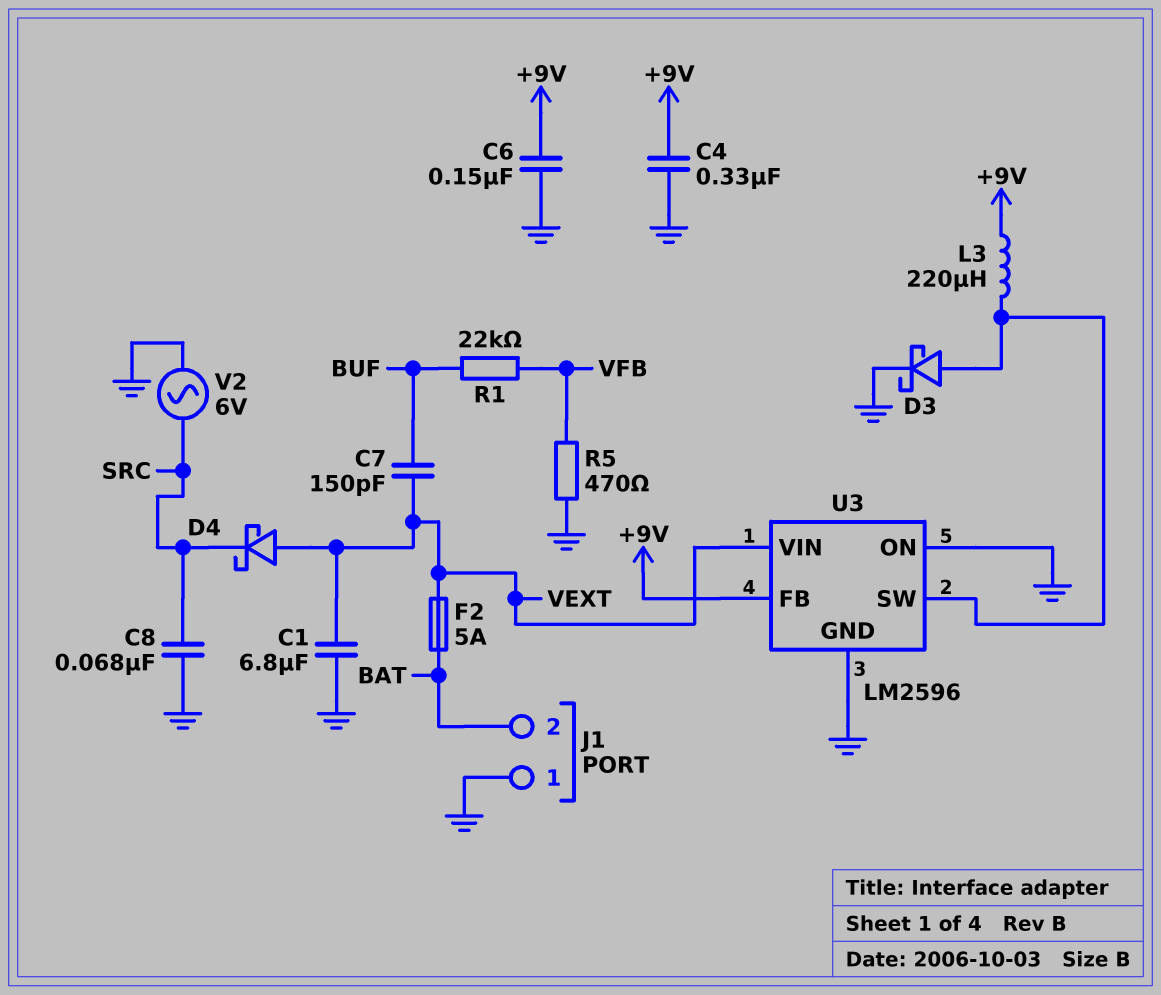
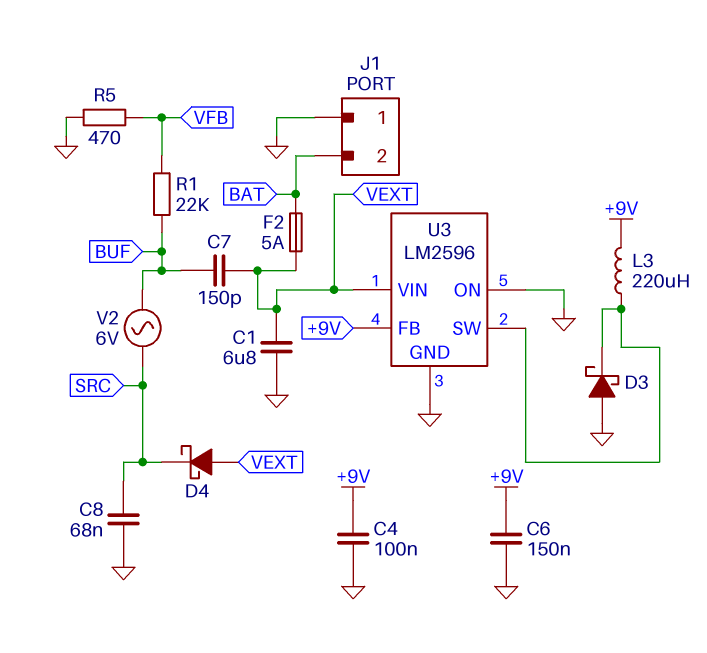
C4: 330nF (+9V, GND) -> 100nF (+9V, GND)
D3: schottky (A U3/SW, K GND) -> schottky (A GND, K U3/SW)
V2: AC 6V (GND, SRC) -> AC 6V (BUF, SRC)

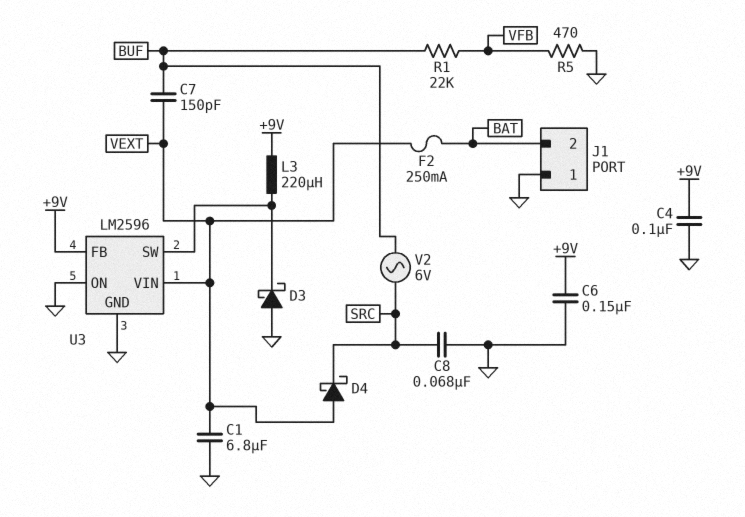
F2: 5A (BAT, VEXT) -> 250mA (BAT, VEXT)

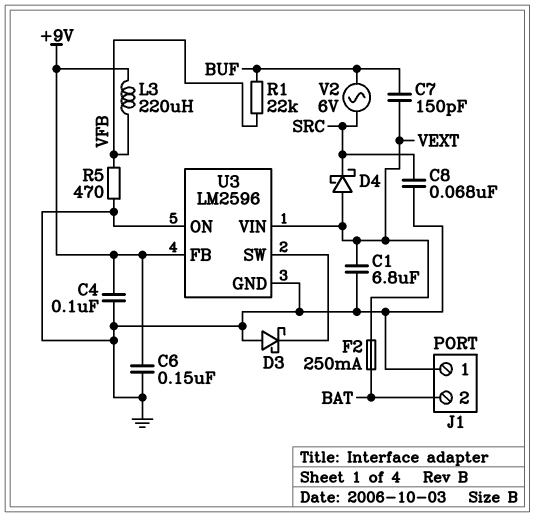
L3: 220uH (+9V, U3/SW) -> 220uH (+9V, VFB)

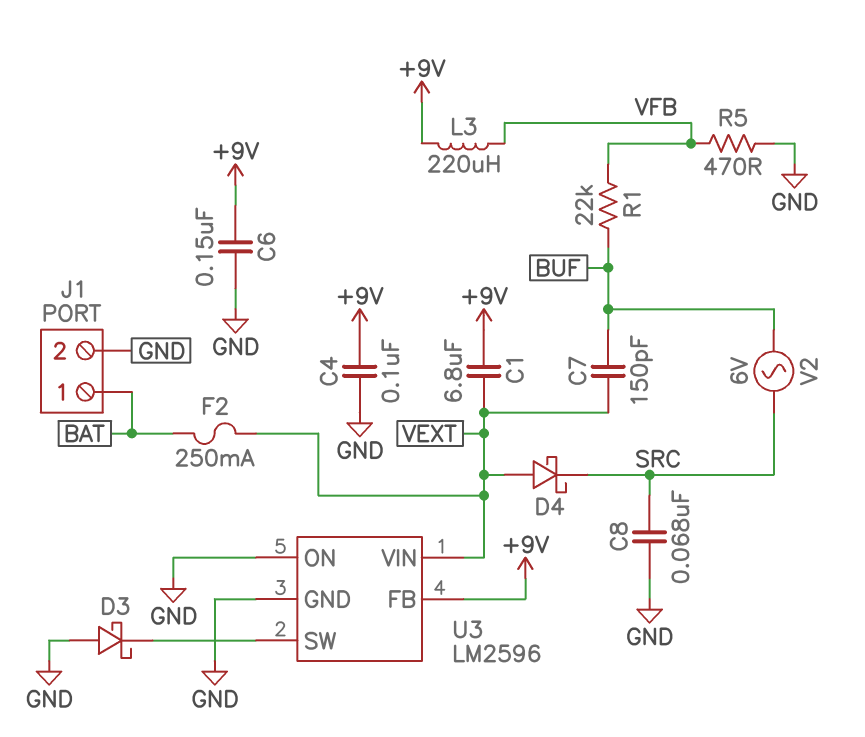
C1: 6.8uF (GND, VEXT) -> 6.8uF (+9V, VEXT)
J1 pin 1: GND -> BAT
J1 pin 2: BAT -> GND

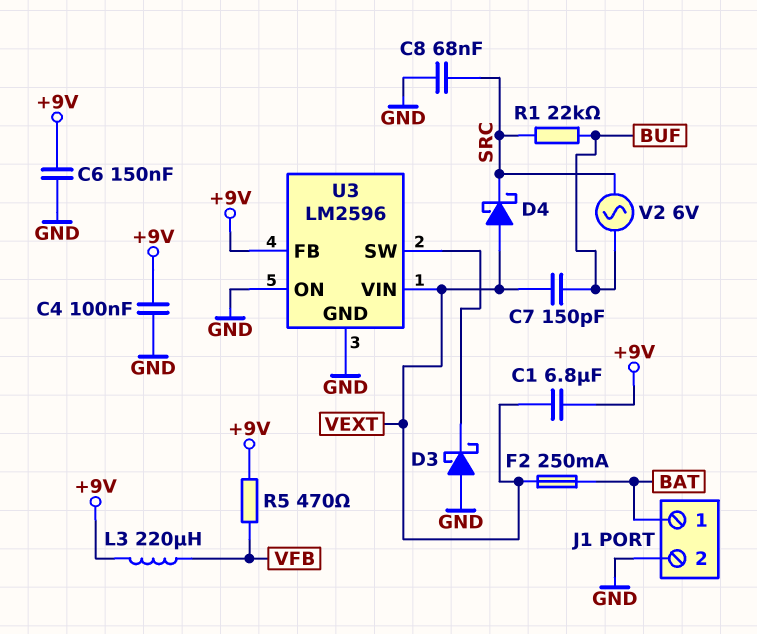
R1: 22k (BUF, VFB) -> 22k (BUF, SRC)
R5: 470 (GND, VFB) -> 470 (+9V, VFB)

